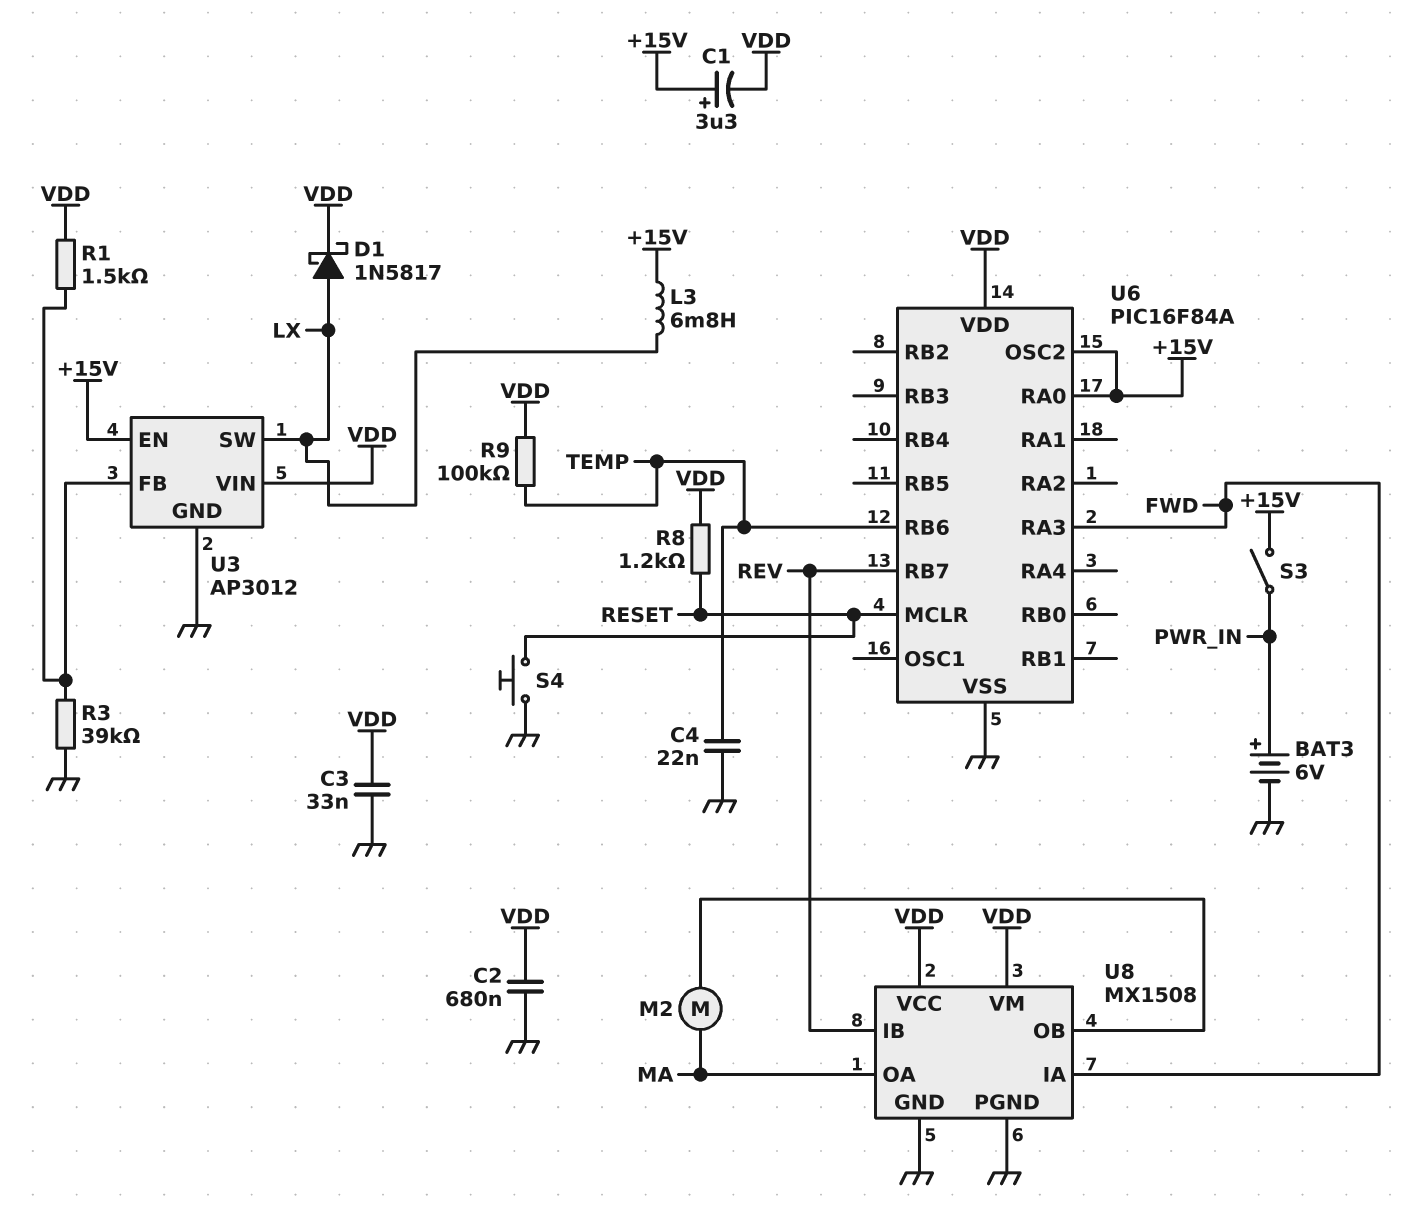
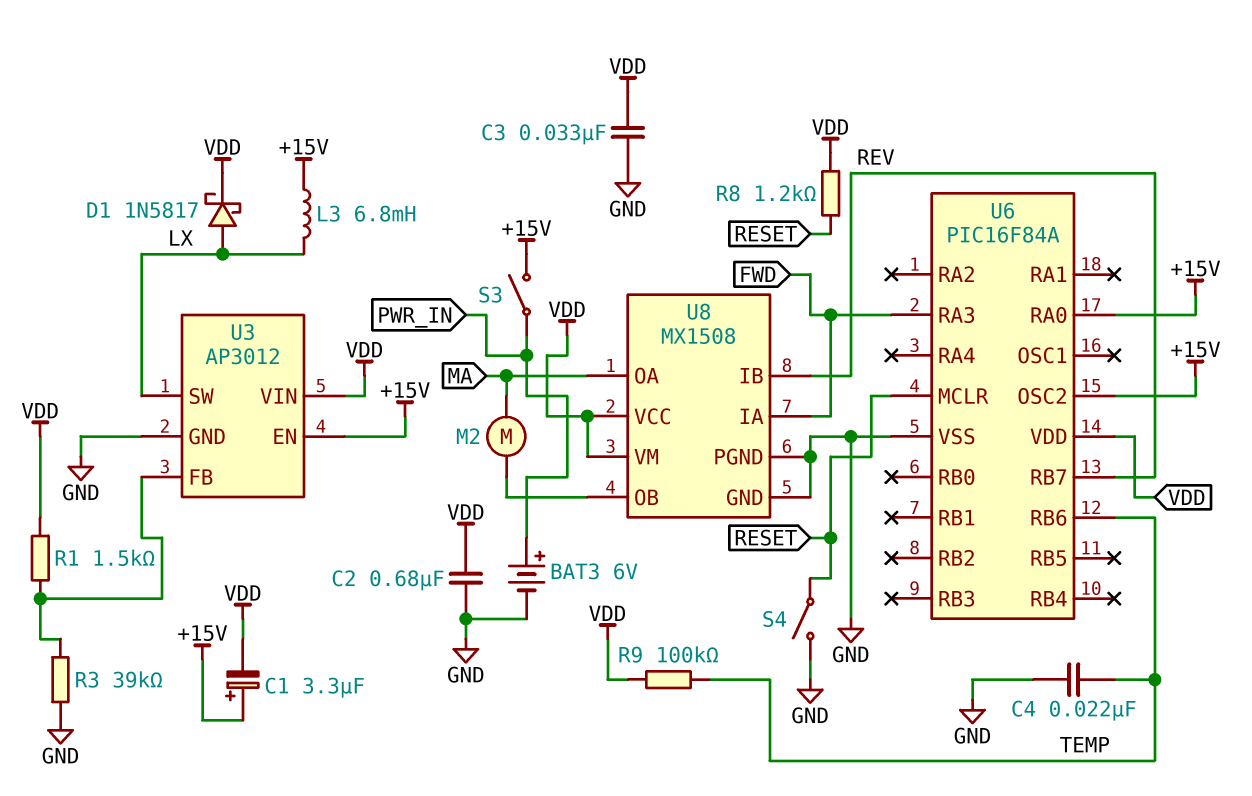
S4: button (GND, RESET) -> switch (GND, RESET)

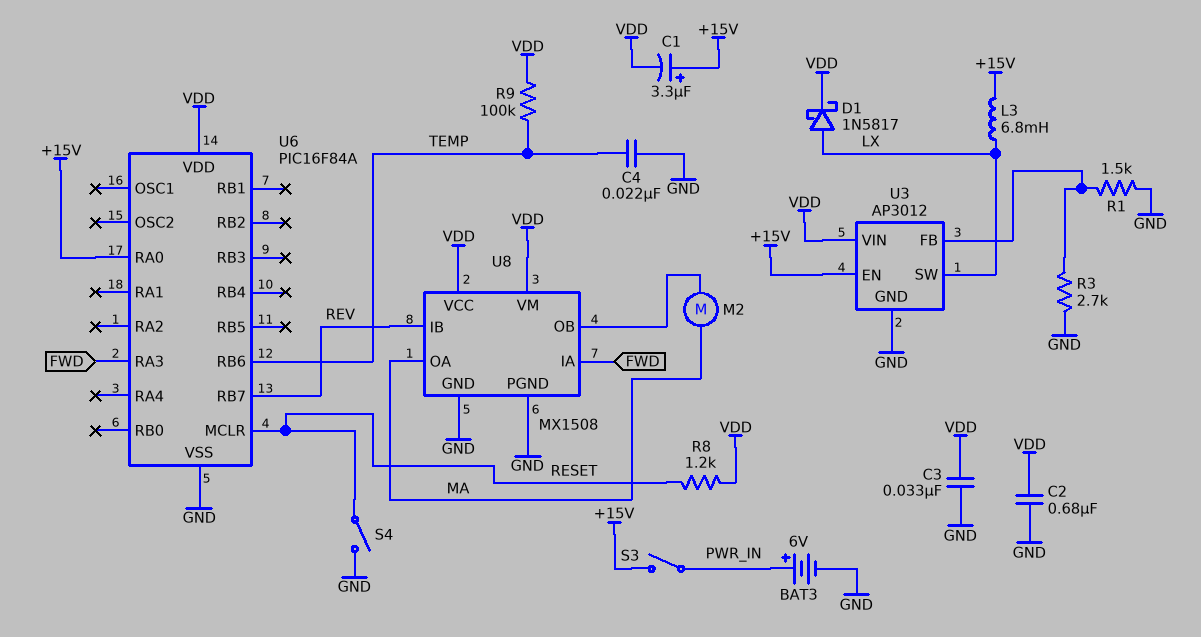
R1: 1.5k (U3/FB, VDD) -> 1.5k (GND, U3/FB)
R3: 39k (GND, U3/FB) -> 2.7k (GND, U3/FB)
U6 pin OSC2: +15V -> none

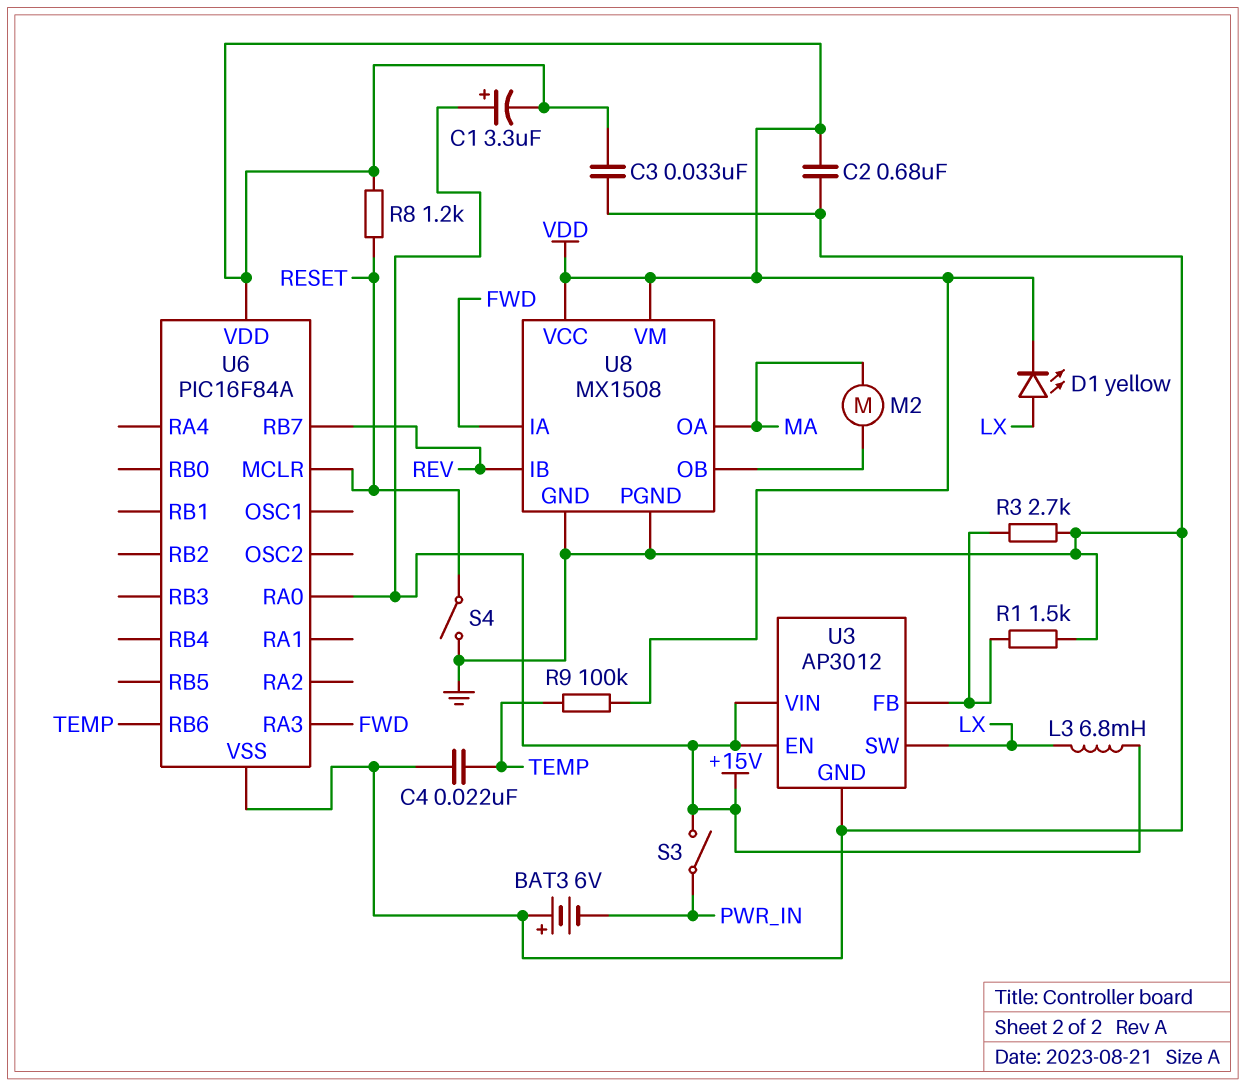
BAT3: 6V (plus PWR_IN, minus GND) -> 6V (plus GND, minus PWR_IN)
D1: schottky 1N5817 (A LX, K VDD) -> LED yellow (A LX, K VDD)
U3 pin VIN: VDD -> +15V

